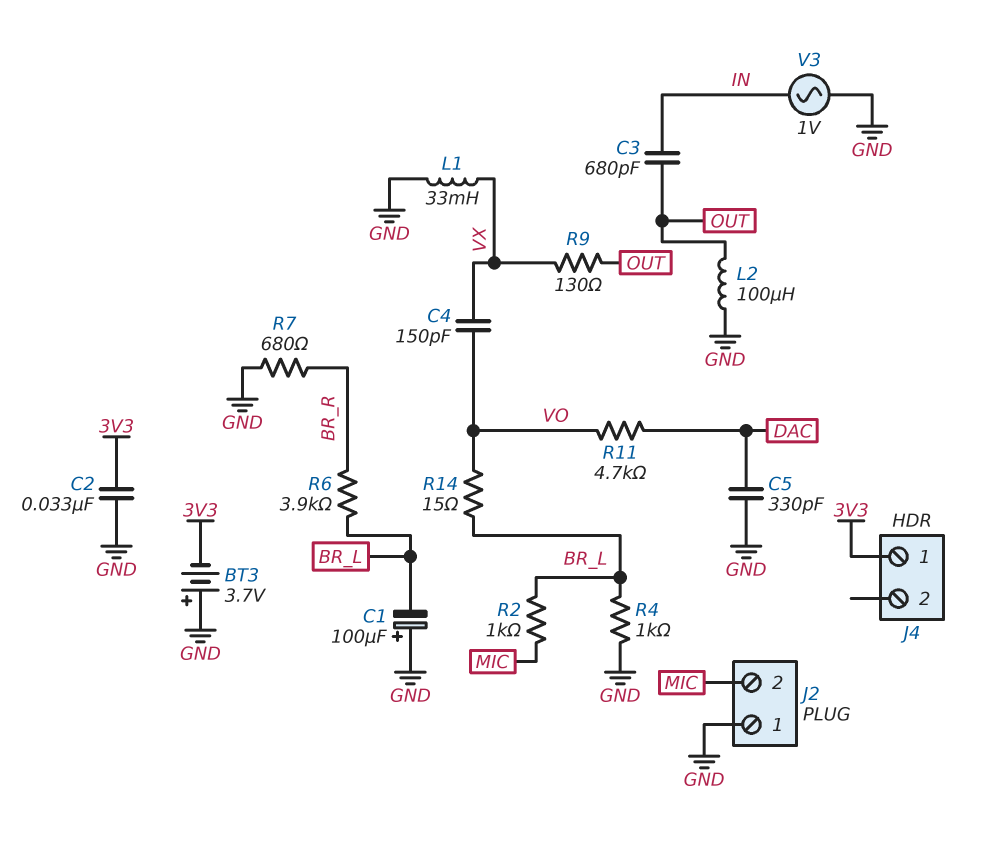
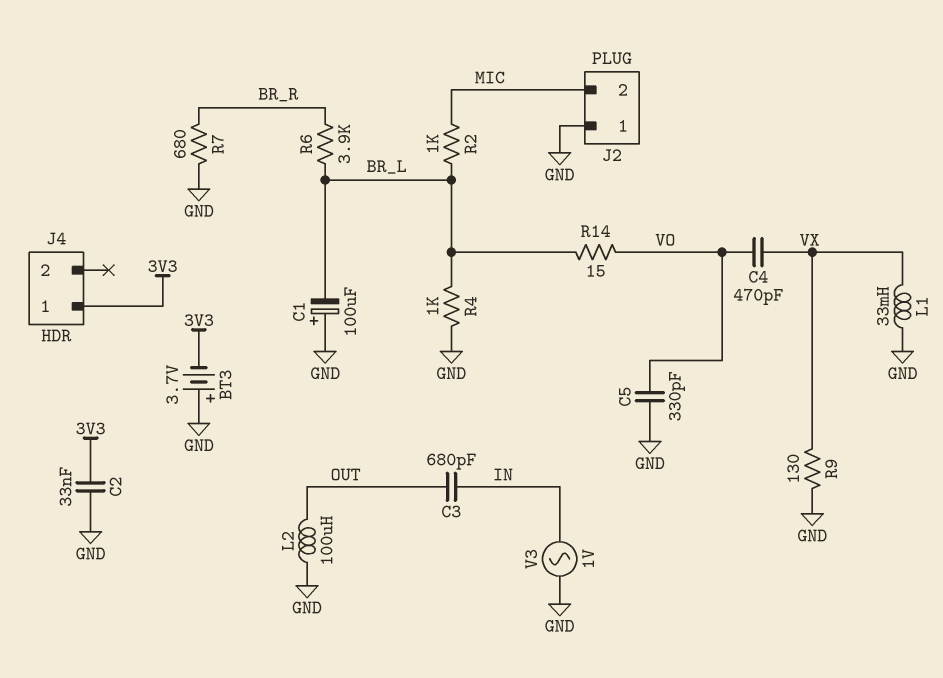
C4: 150pF (VO, VX) -> 470pF (VO, VX)
C5: 330pF (DAC, GND) -> 330pF (GND, VO)
R9: 130 (OUT, VX) -> 130 (GND, VX)
R11: 4.7k (DAC, VO) -> none

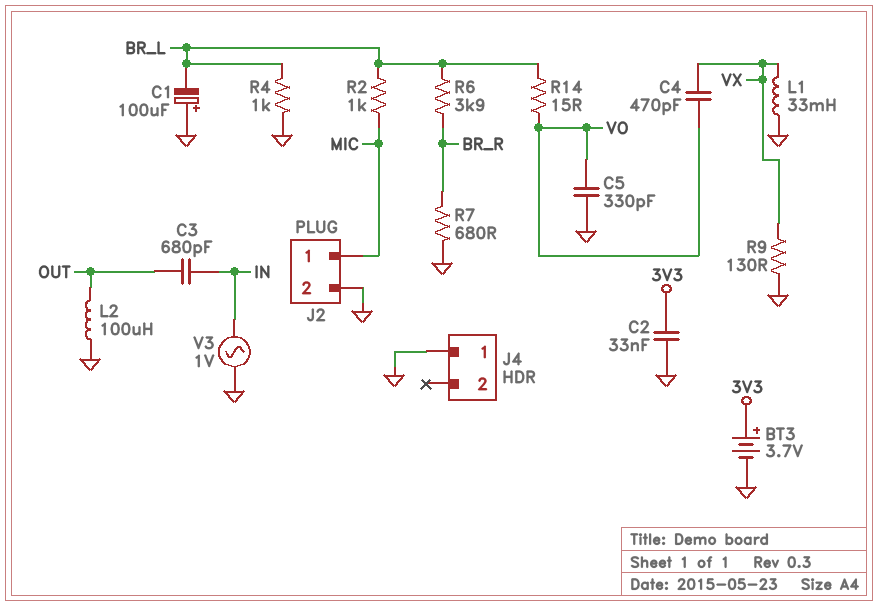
BT3: 3.7V (plus GND, minus 3V3) -> 3.7V (plus 3V3, minus GND)
J2 pin 1: GND -> MIC
J2 pin 2: MIC -> GND
J4 pin 1: 3V3 -> GND

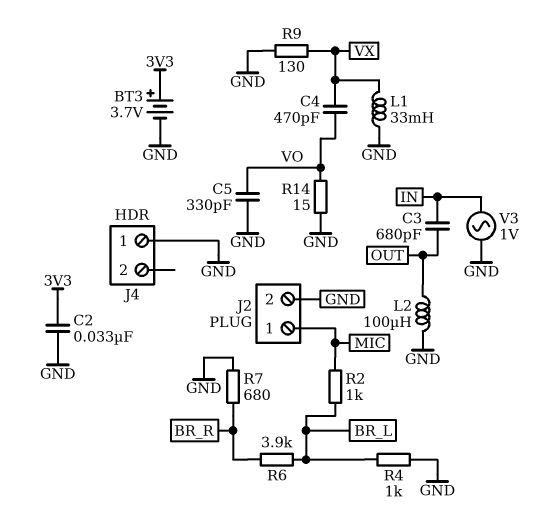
C1: 100uF (plus GND, minus BR_L) -> none
R14: 15 (BR_L, VO) -> 15 (GND, VO)

